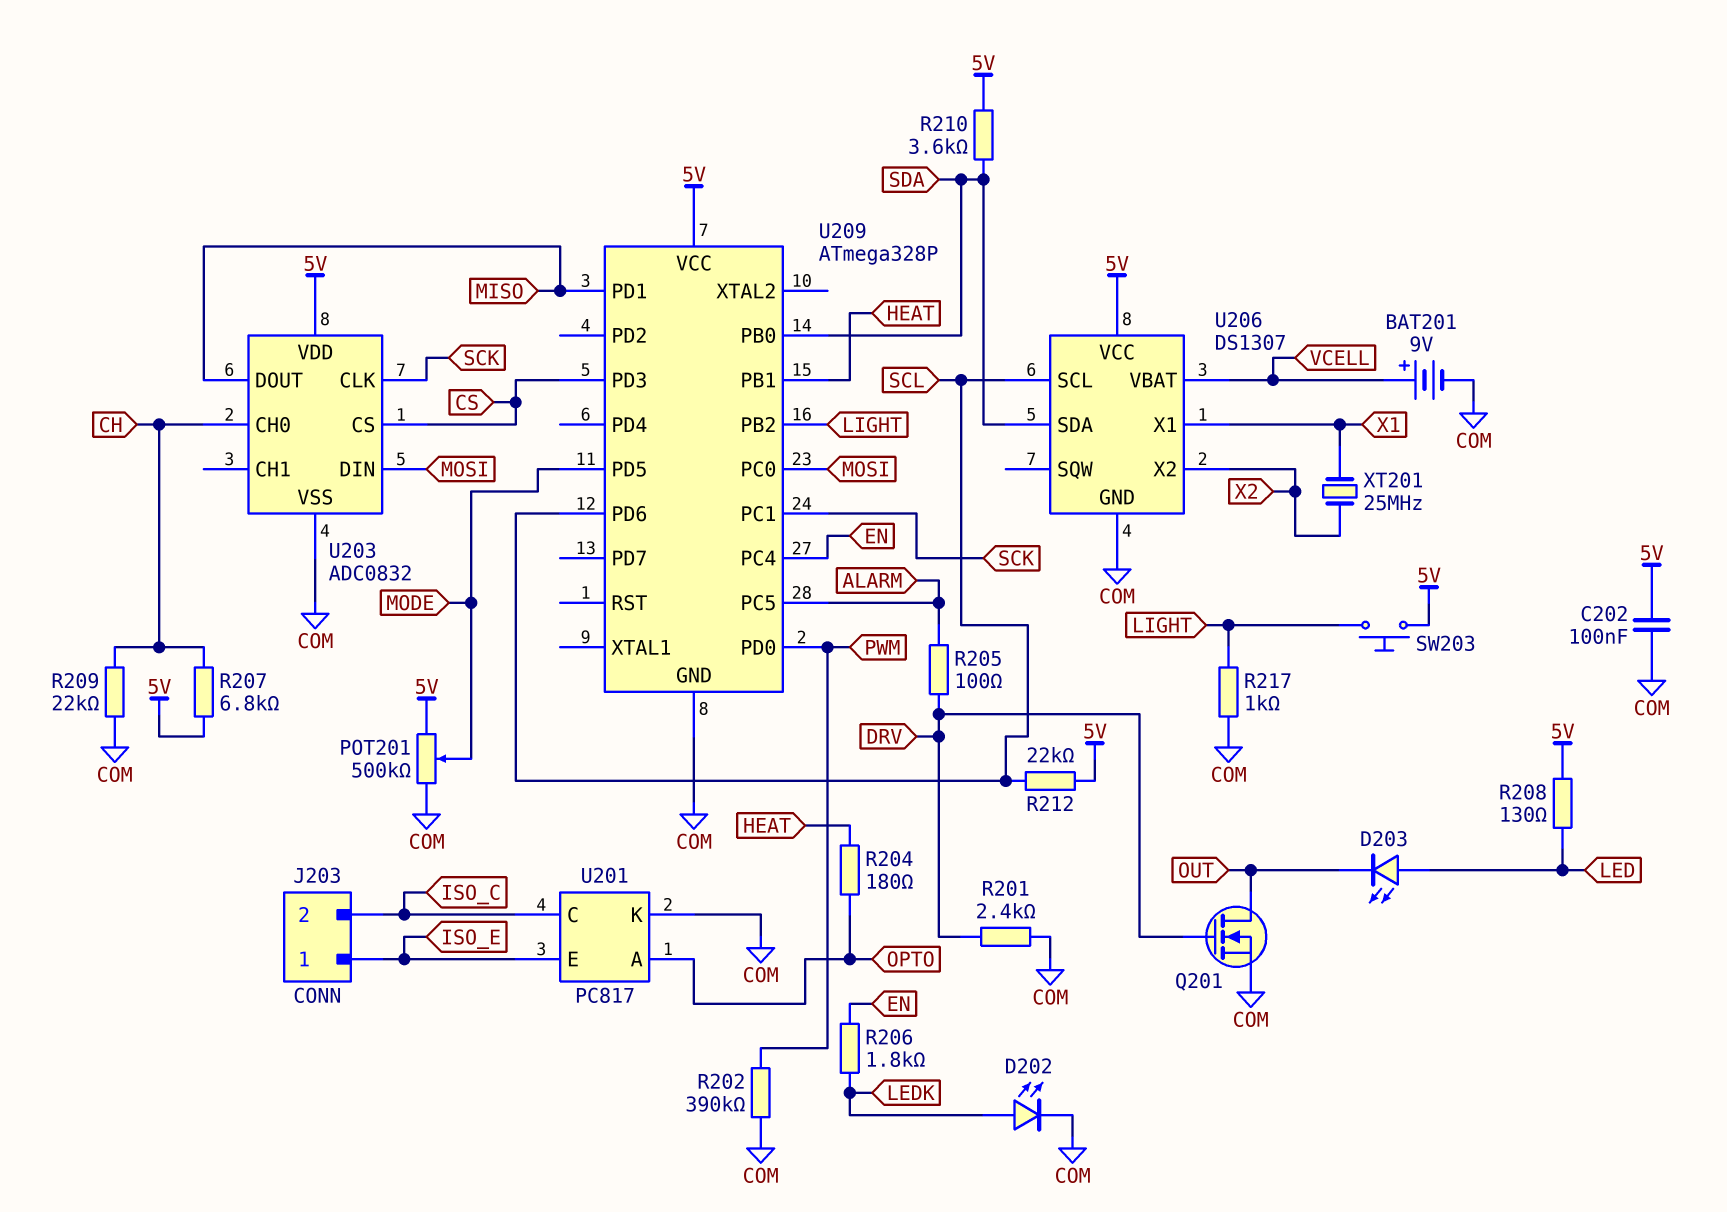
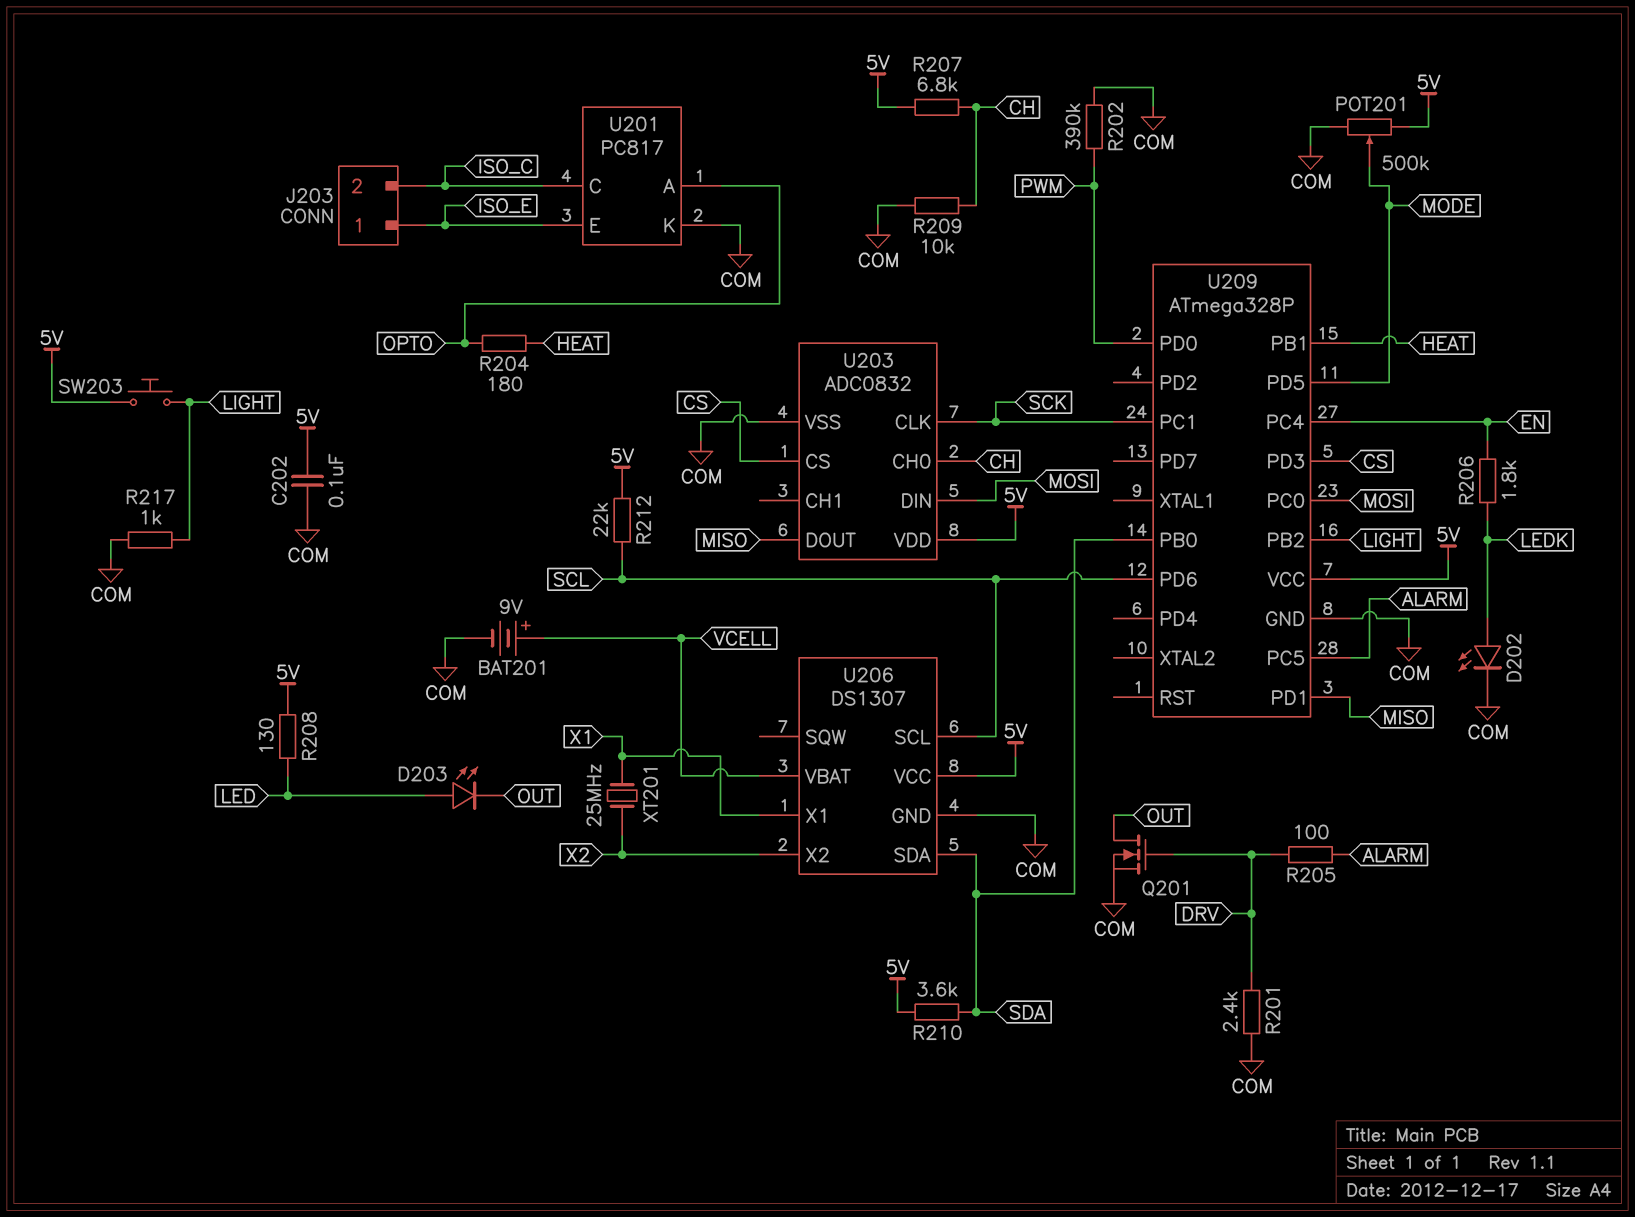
R209: 22k (CH, COM) -> 10k (CH, COM)

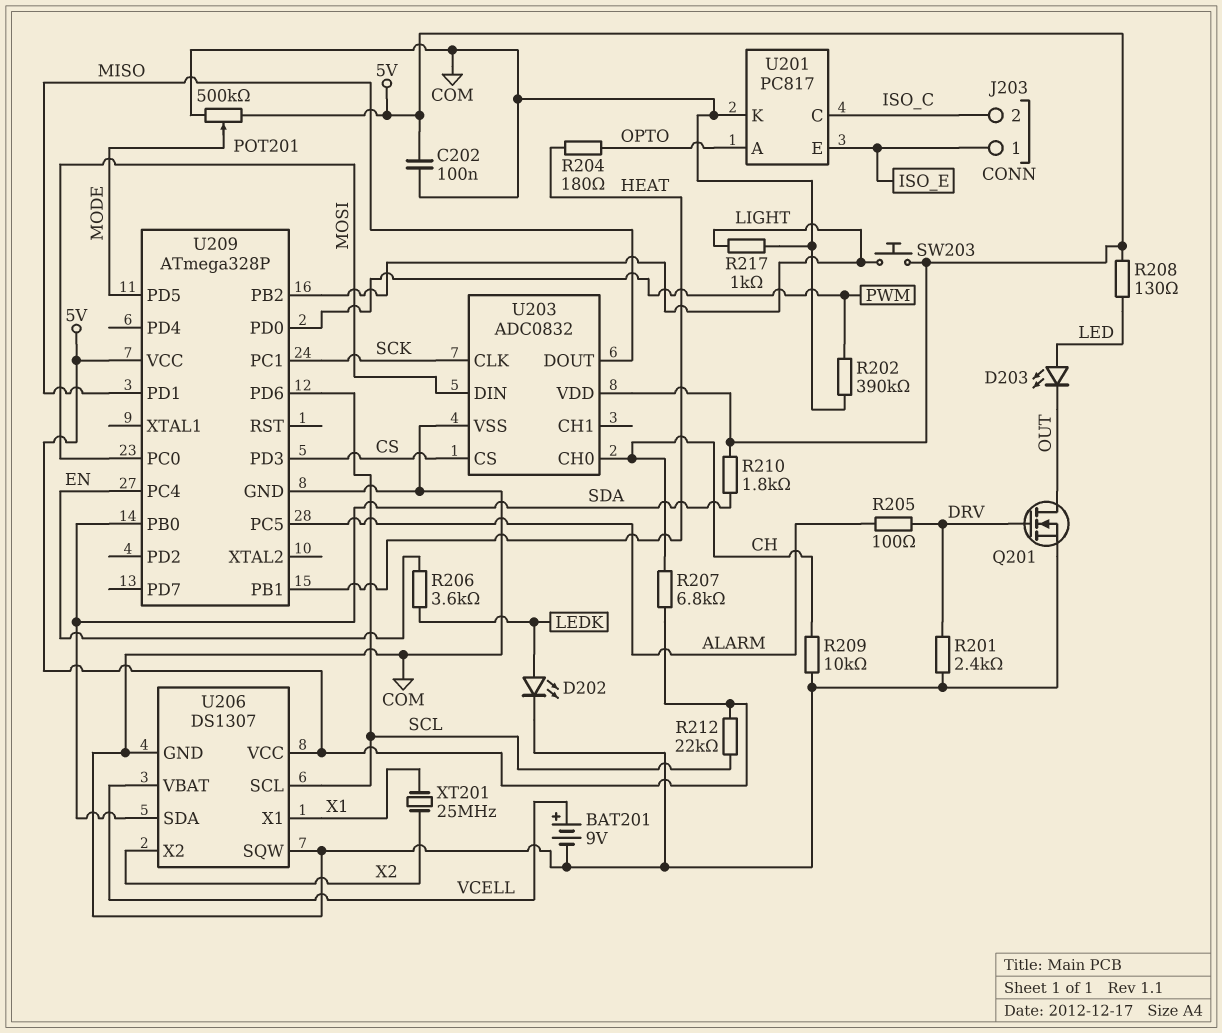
R206: 1.8k (EN, LEDK) -> 3.6k (EN, LEDK)
R210: 3.6k (5V, SDA) -> 1.8k (5V, SDA)
U206 pin SQW: none -> COM

